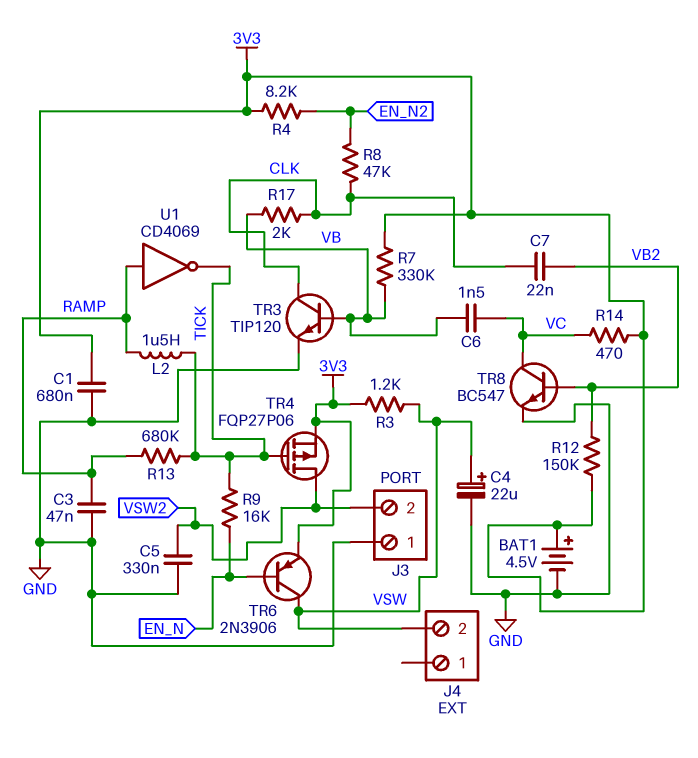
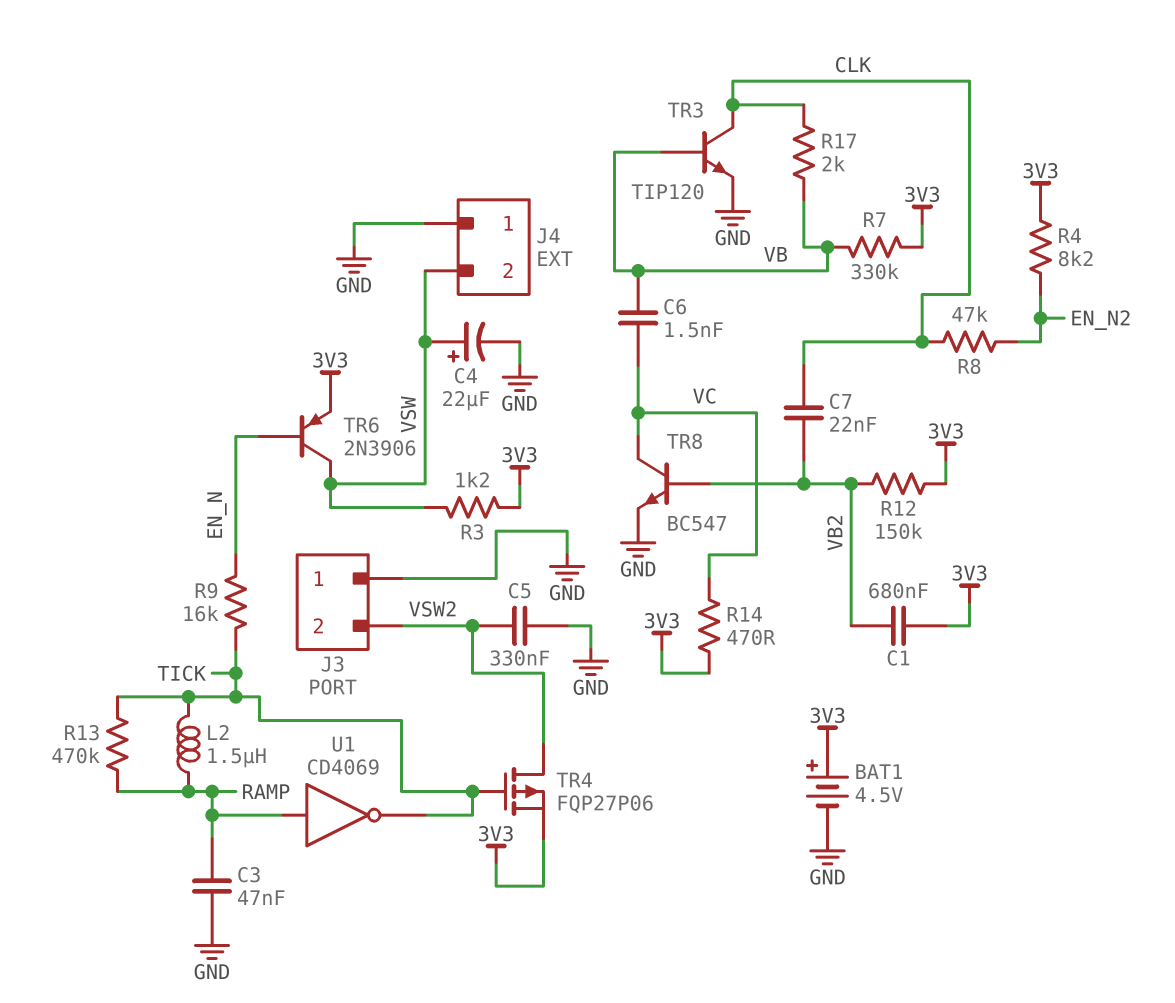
C1: 680nF (3V3, GND) -> 680nF (3V3, VB2)
J4 pin 1: none -> GND
R13: 680k (RAMP, TICK) -> 470k (RAMP, TICK)

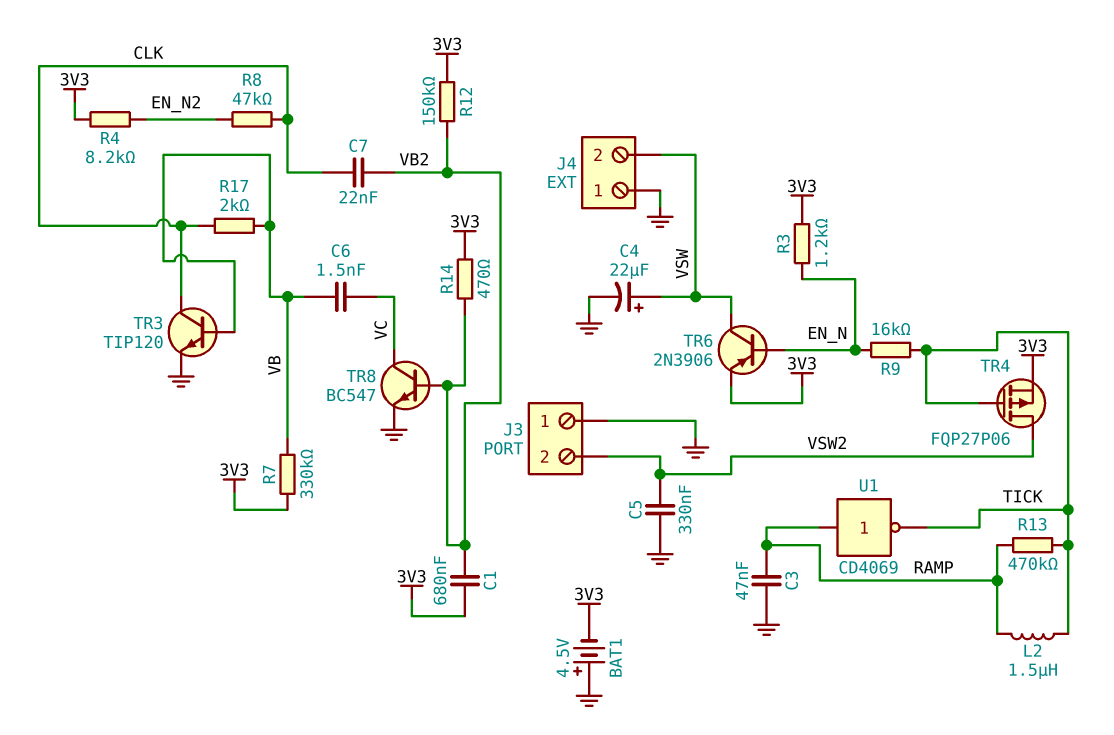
BAT1: 4.5V (plus 3V3, minus GND) -> 4.5V (plus GND, minus 3V3)
R3: 1.2k (3V3, VSW) -> 1.2k (3V3, EN_N)
R14: 470 (3V3, VC) -> 470 (3V3, VB2)

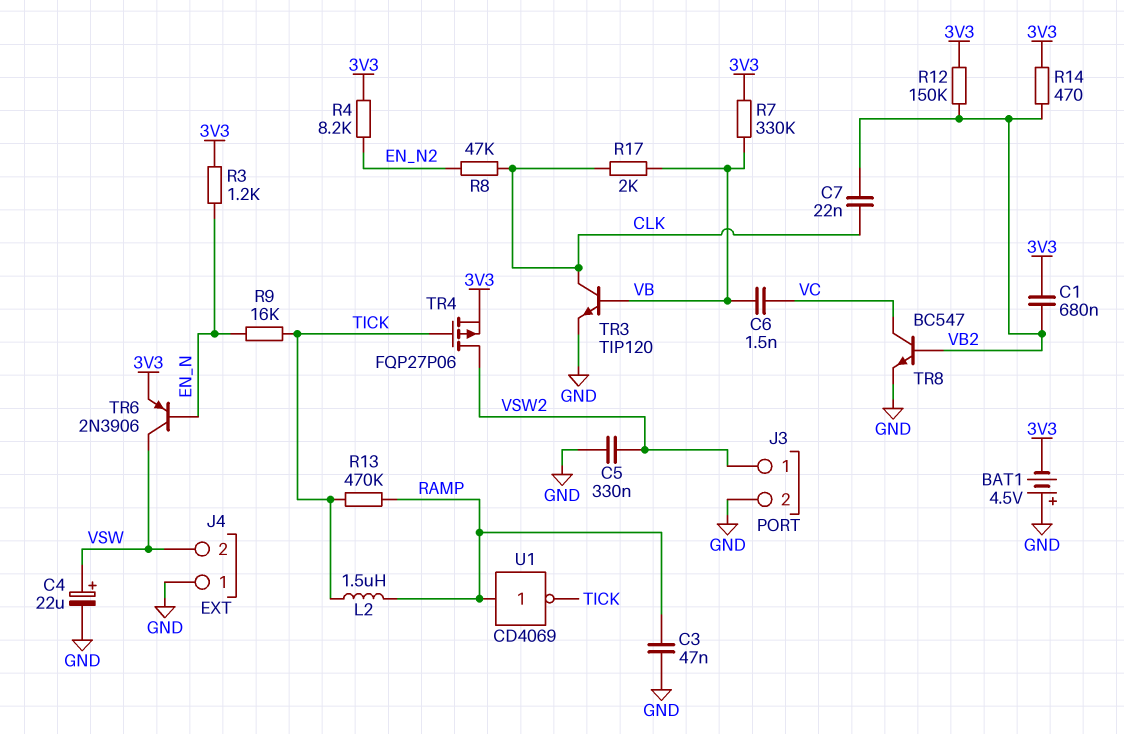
J3 pin 1: GND -> VSW2
J3 pin 2: VSW2 -> GND

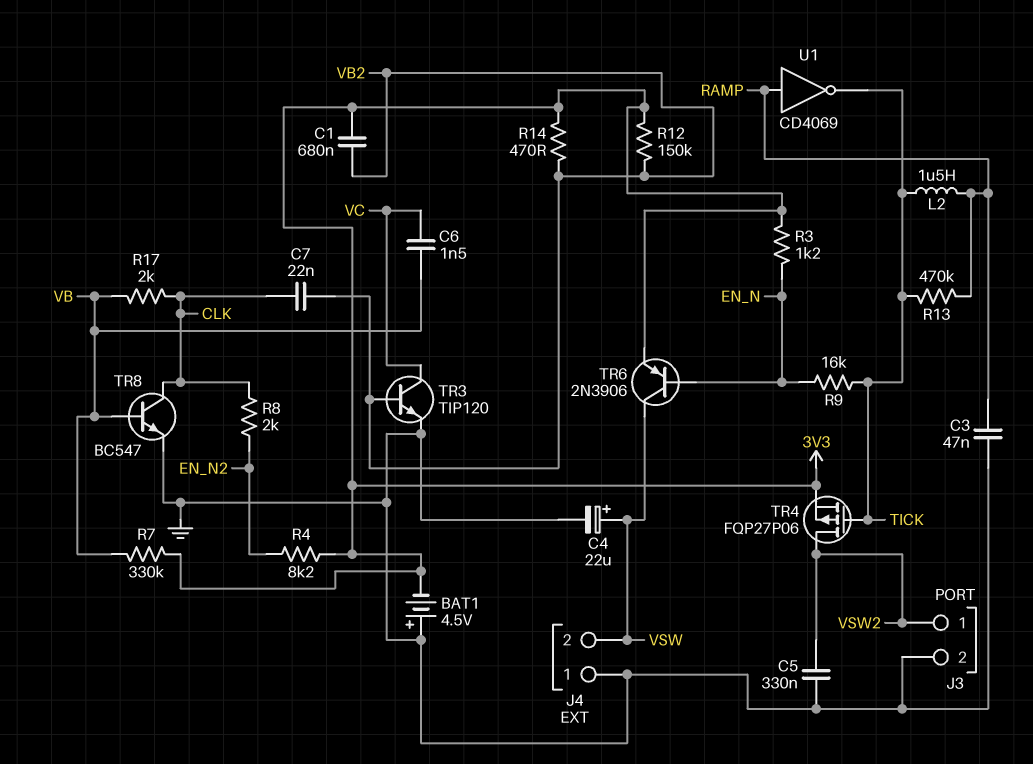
R8: 47k (CLK, EN_N2) -> 2k (CLK, EN_N2)
TR3: NPN TIP120 (B VB, C CLK, E GND) -> NPN TIP120 (B VB2, C VC, E GND)
TR8: NPN BC547 (B VB2, C VC, E GND) -> NPN BC547 (B VB, C CLK, E GND)

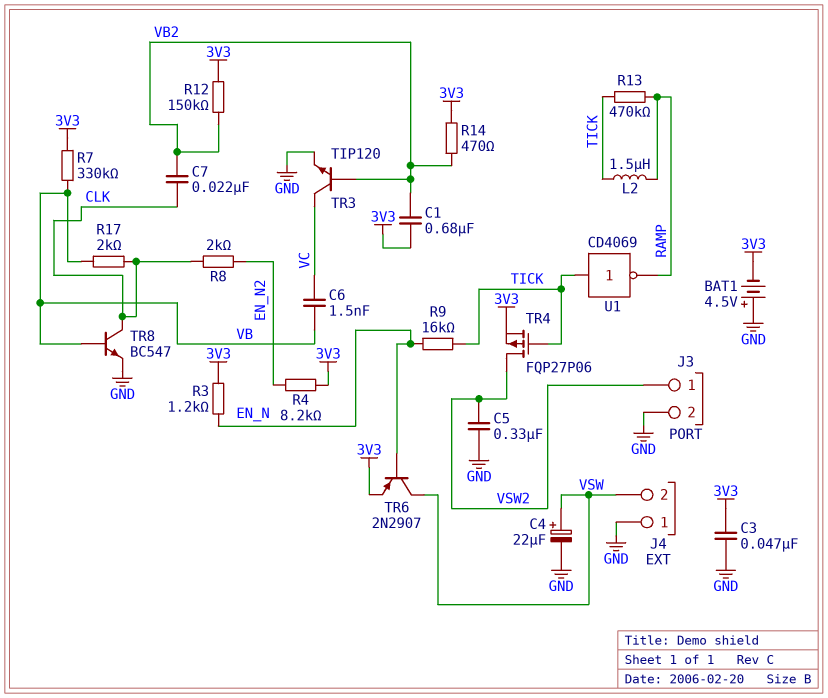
C3: 47nF (GND, RAMP) -> 47nF (3V3, GND)
TR6: PNP 2N3906 (B EN_N, C VSW, E 3V3) -> PNP 2N2907 (B EN_N, C VSW, E 3V3)
U1: NOT CD4069 (in RAMP, out TICK) -> NOT CD4069 (in TICK, out RAMP)

